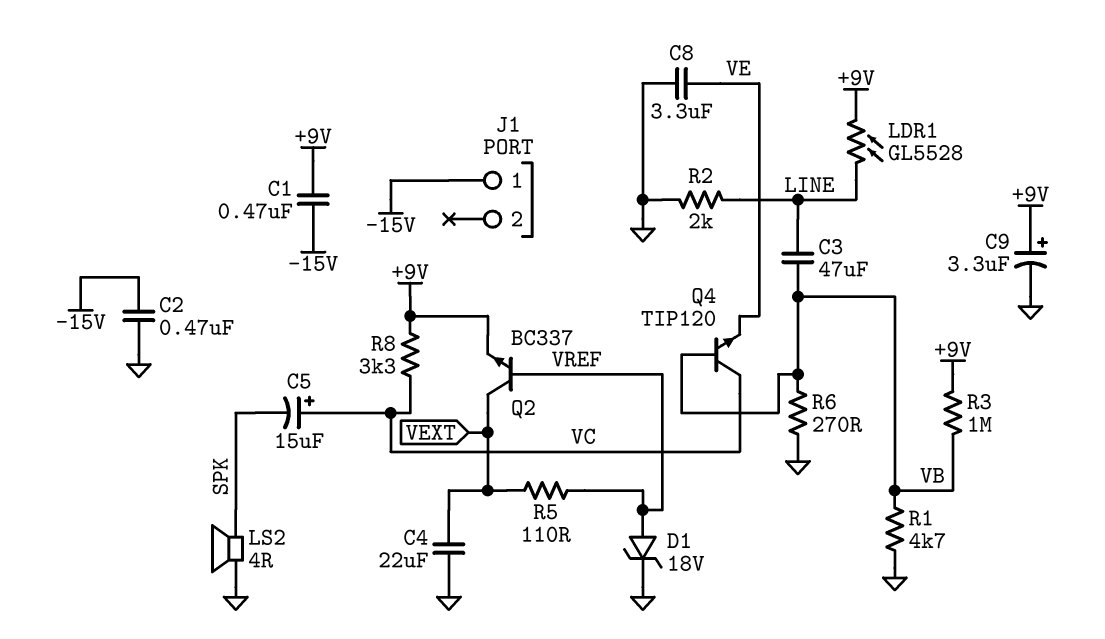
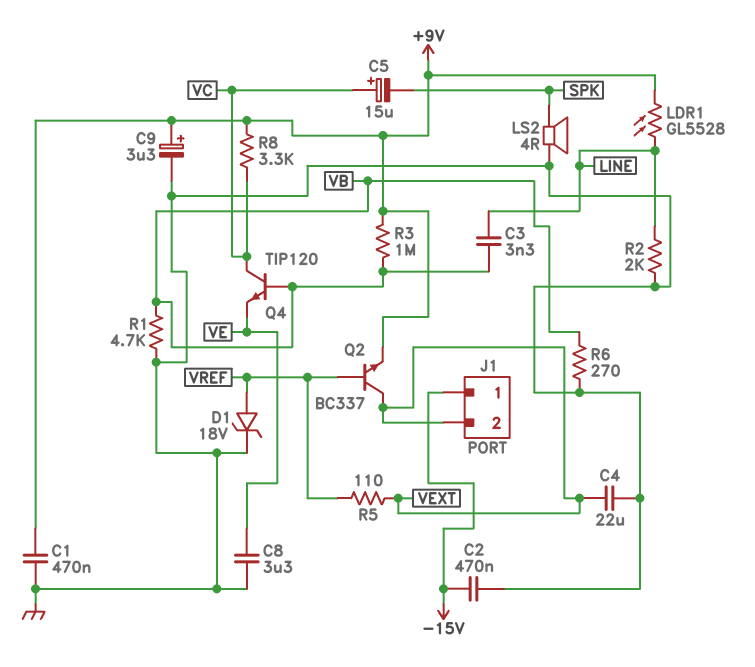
C1: 470nF (+9V, -15V) -> 470nF (+9V, GND)
C3: 47uF (LINE, VB) -> 3.3nF (LINE, VB)
J1 pin 2: none -> VEXT

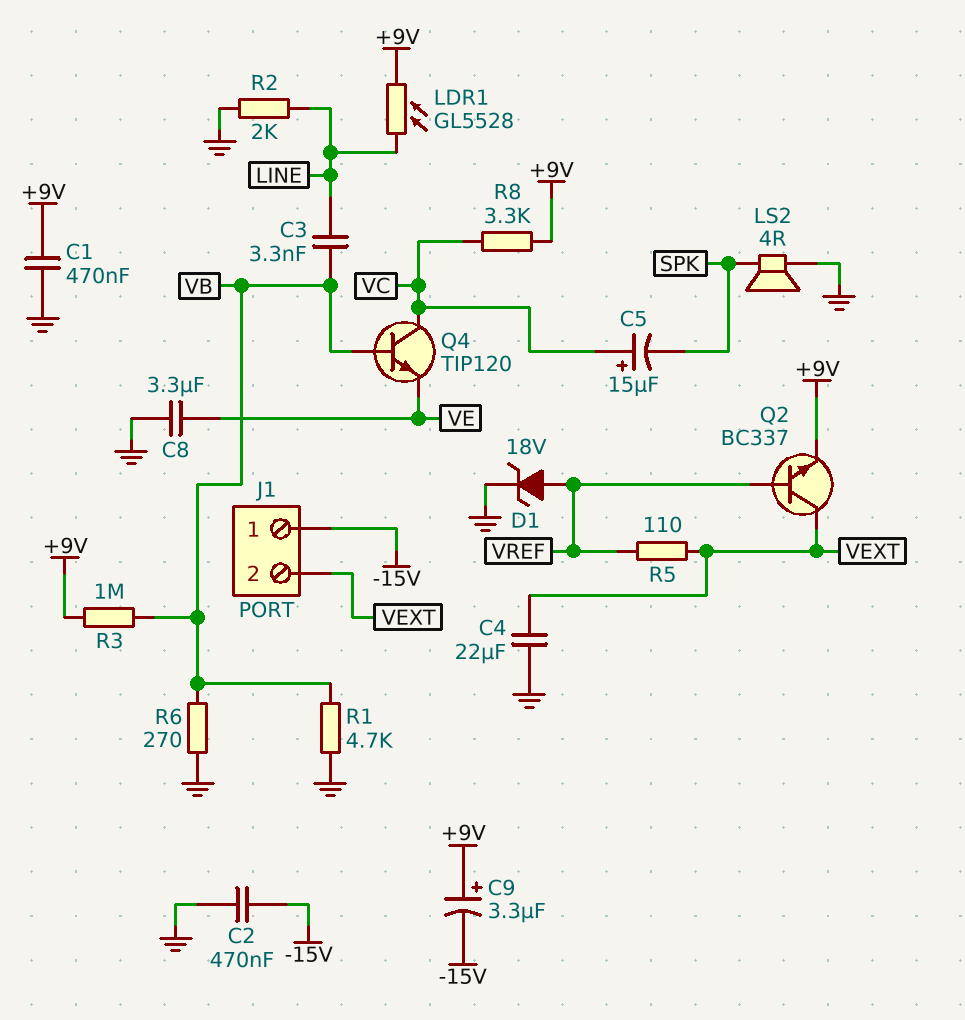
C9: 3.3uF (plus +9V, minus GND) -> 3.3uF (plus +9V, minus -15V)

